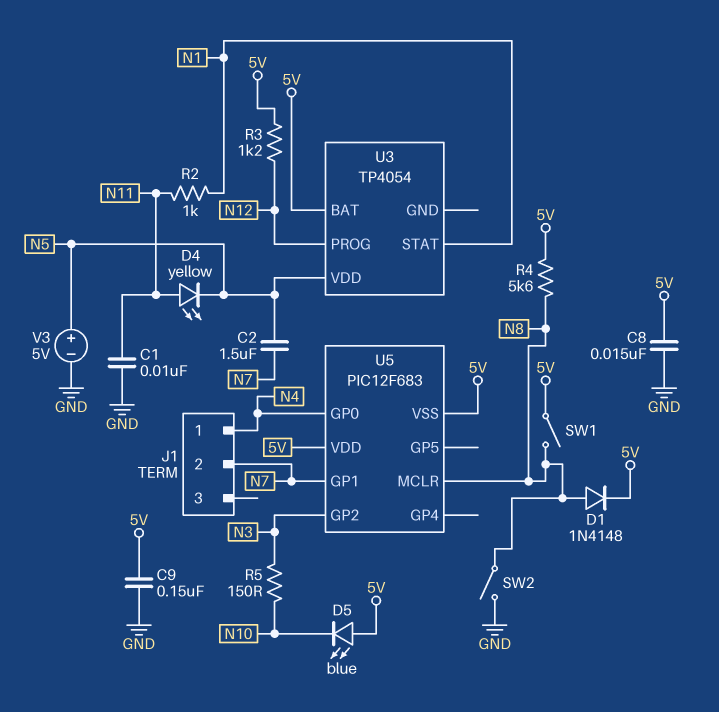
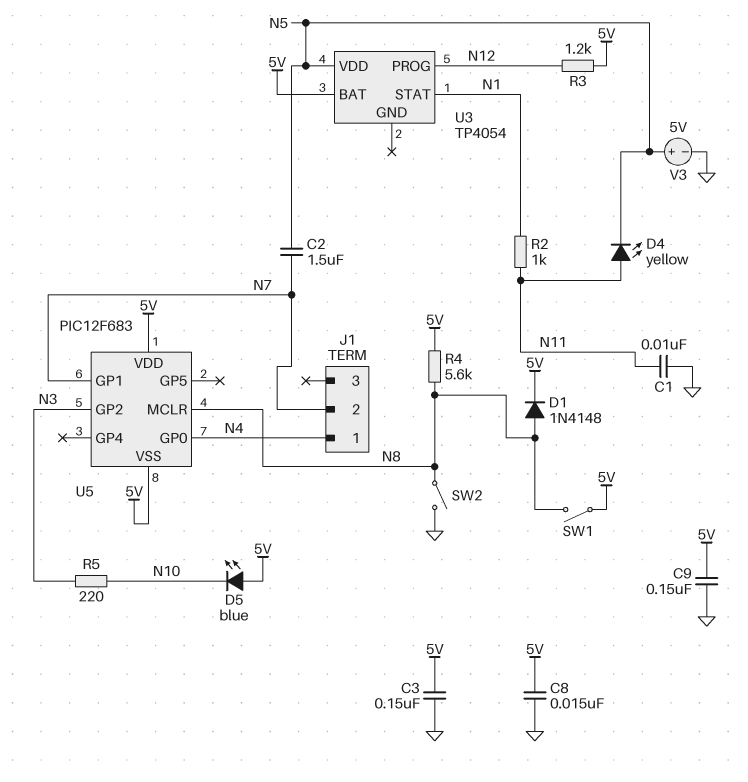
C3: none -> 150nF (5V, GND)
R5: 150 (N3, N10) -> 220 (N3, N10)

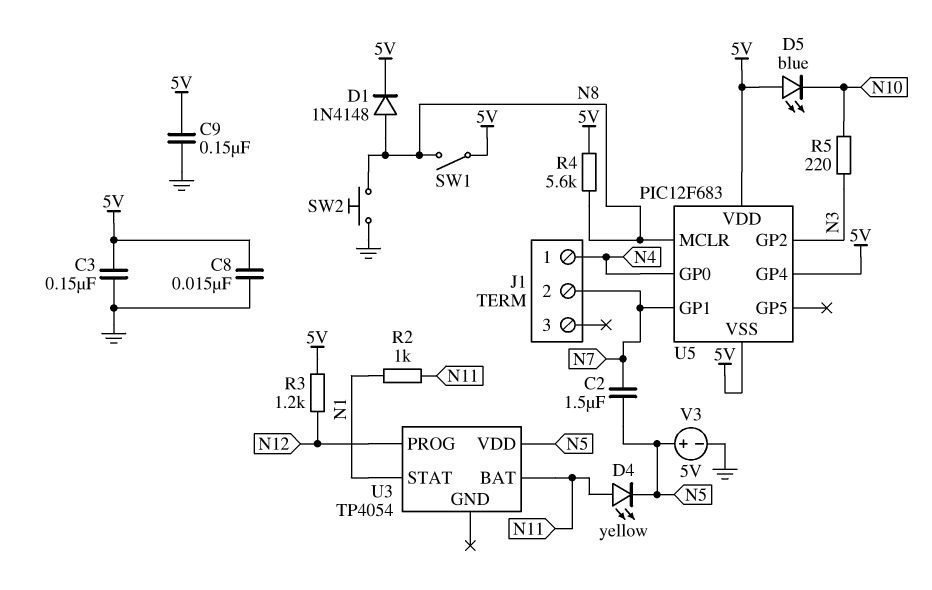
C1: 10nF (GND, N11) -> none
SW2: switch (GND, N8) -> button (GND, N8)
U3 pin BAT: 5V -> N11
U5 pin GP4: none -> 5V

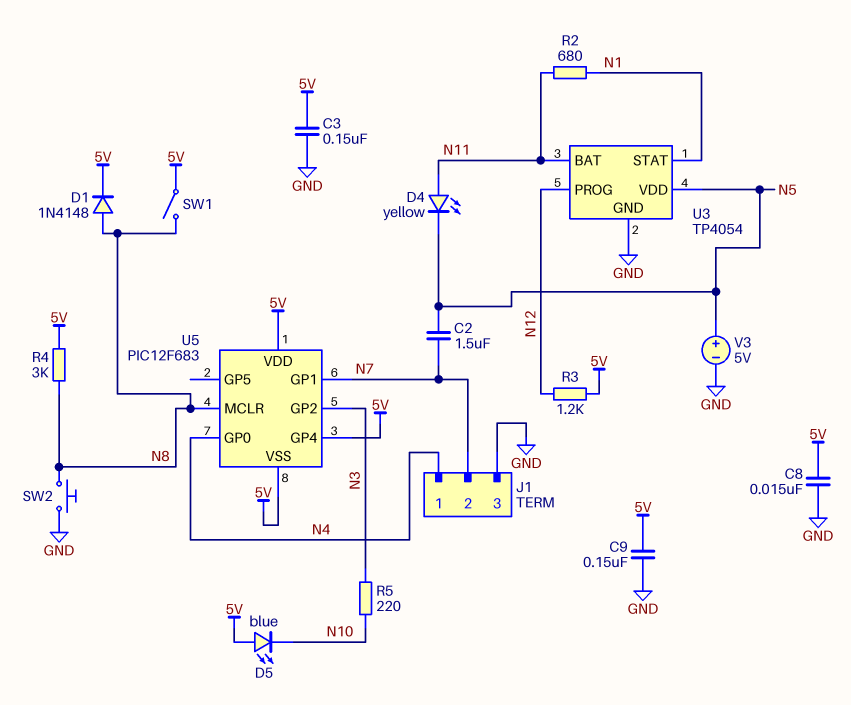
J1 pin 3: none -> GND
R2: 1k (N1, N11) -> 680 (N1, N11)
R4: 5.6k (5V, N8) -> 3k (5V, N8)
U3 pin GND: none -> GND

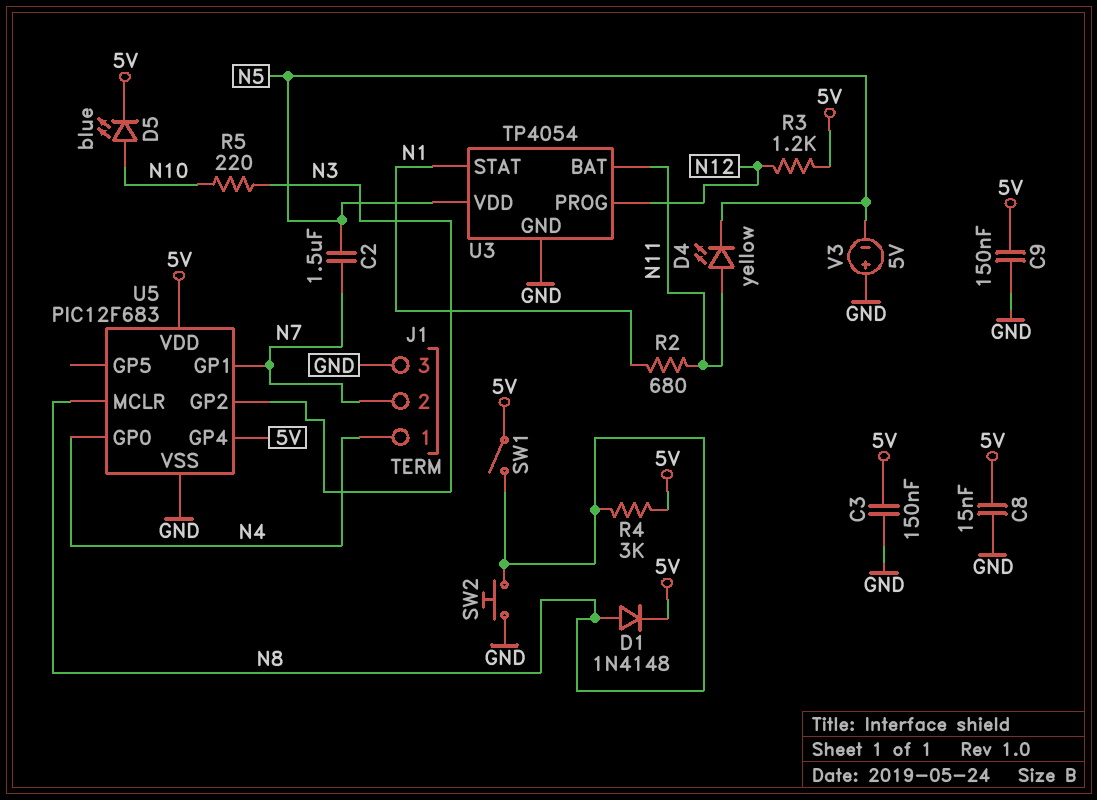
D5: LED blue (A 5V, K N10) -> LED blue (A N10, K 5V)
U5 pin VSS: 5V -> GND
V3: 5V (plus N5, minus GND) -> 5V (plus GND, minus N5)

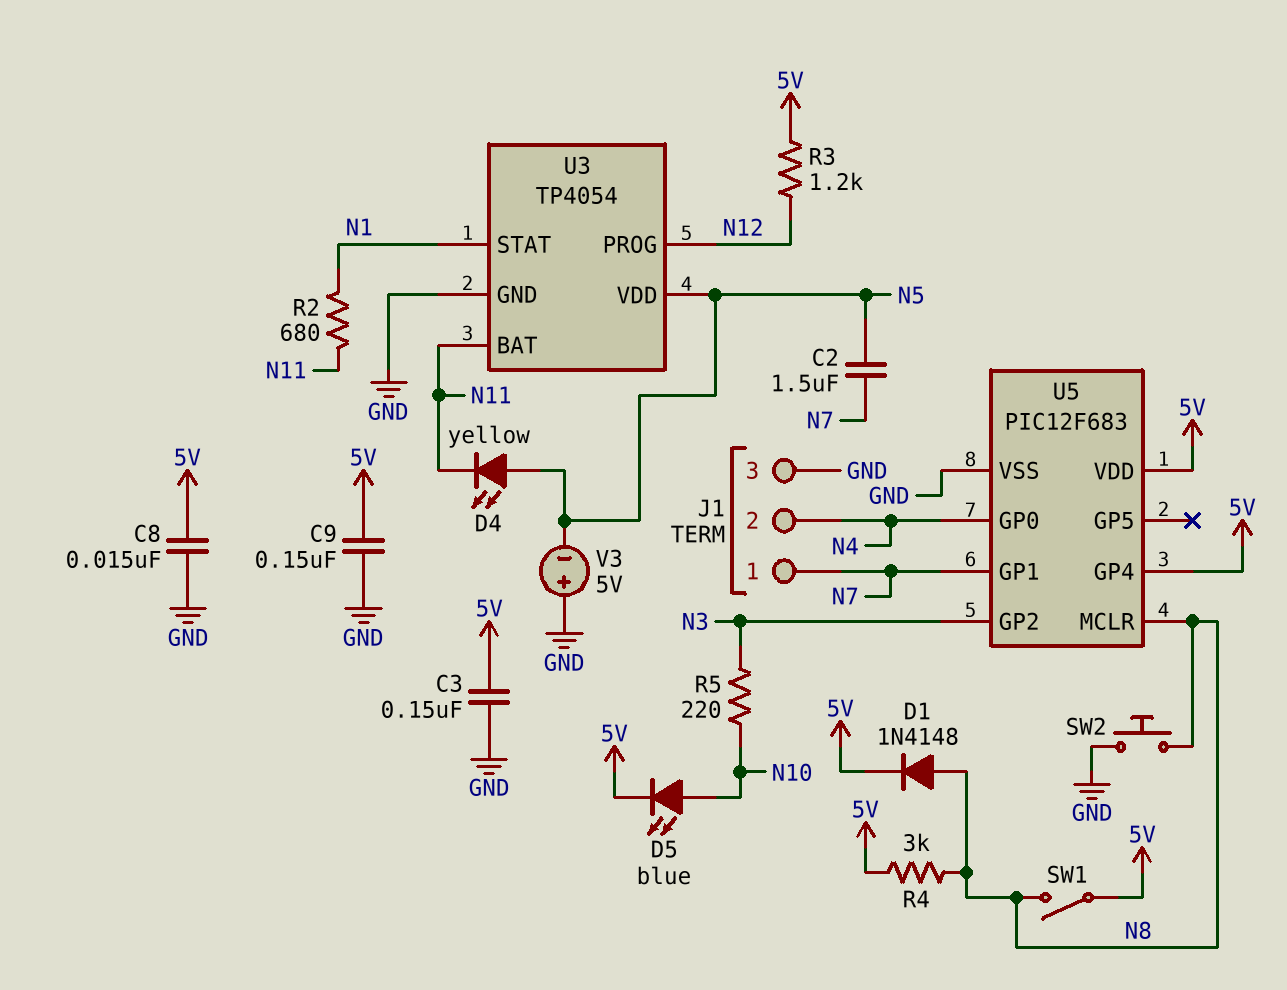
D4: LED yellow (A N11, K N5) -> LED yellow (A N5, K N11)
J1 pin 1: N4 -> N7
J1 pin 2: N7 -> N4

